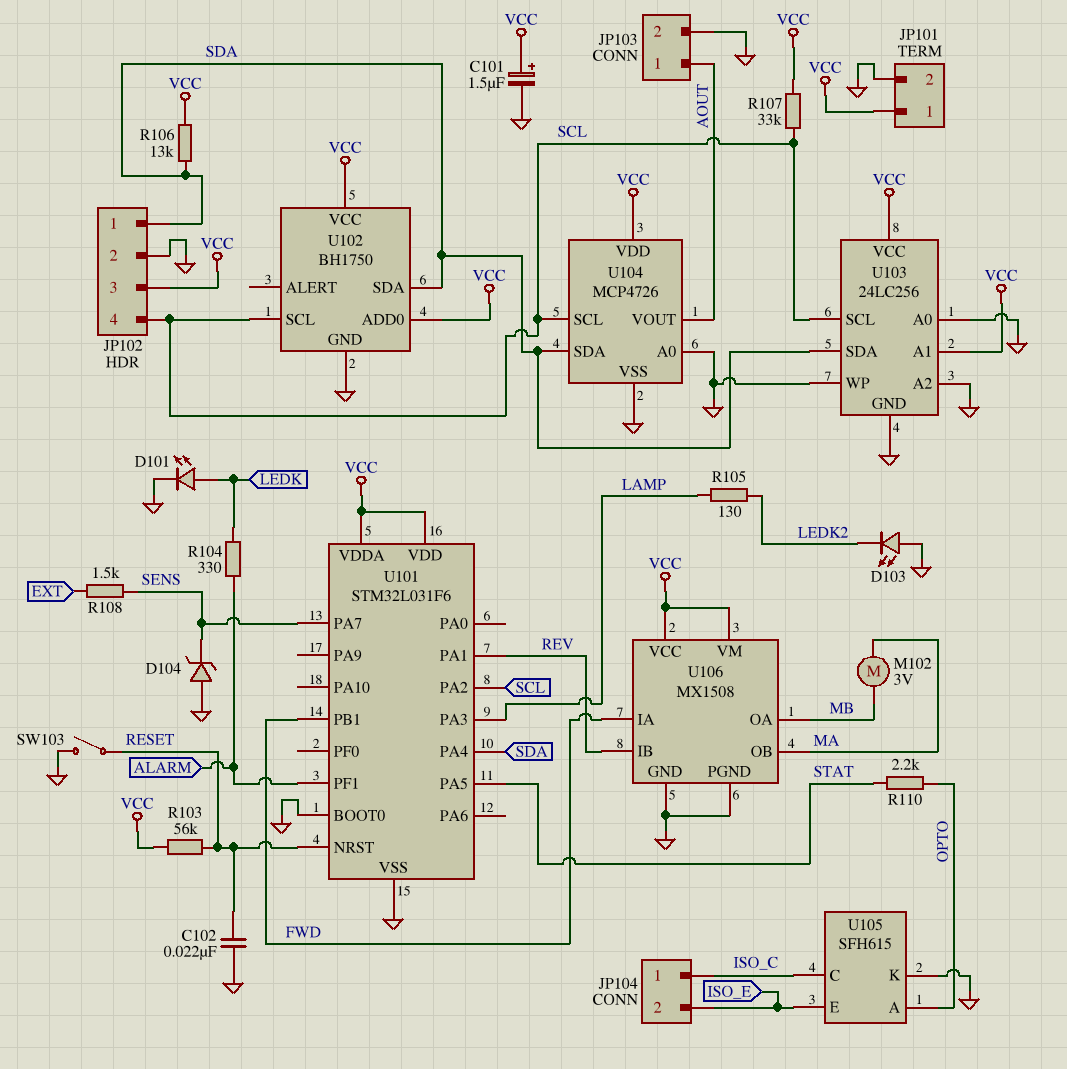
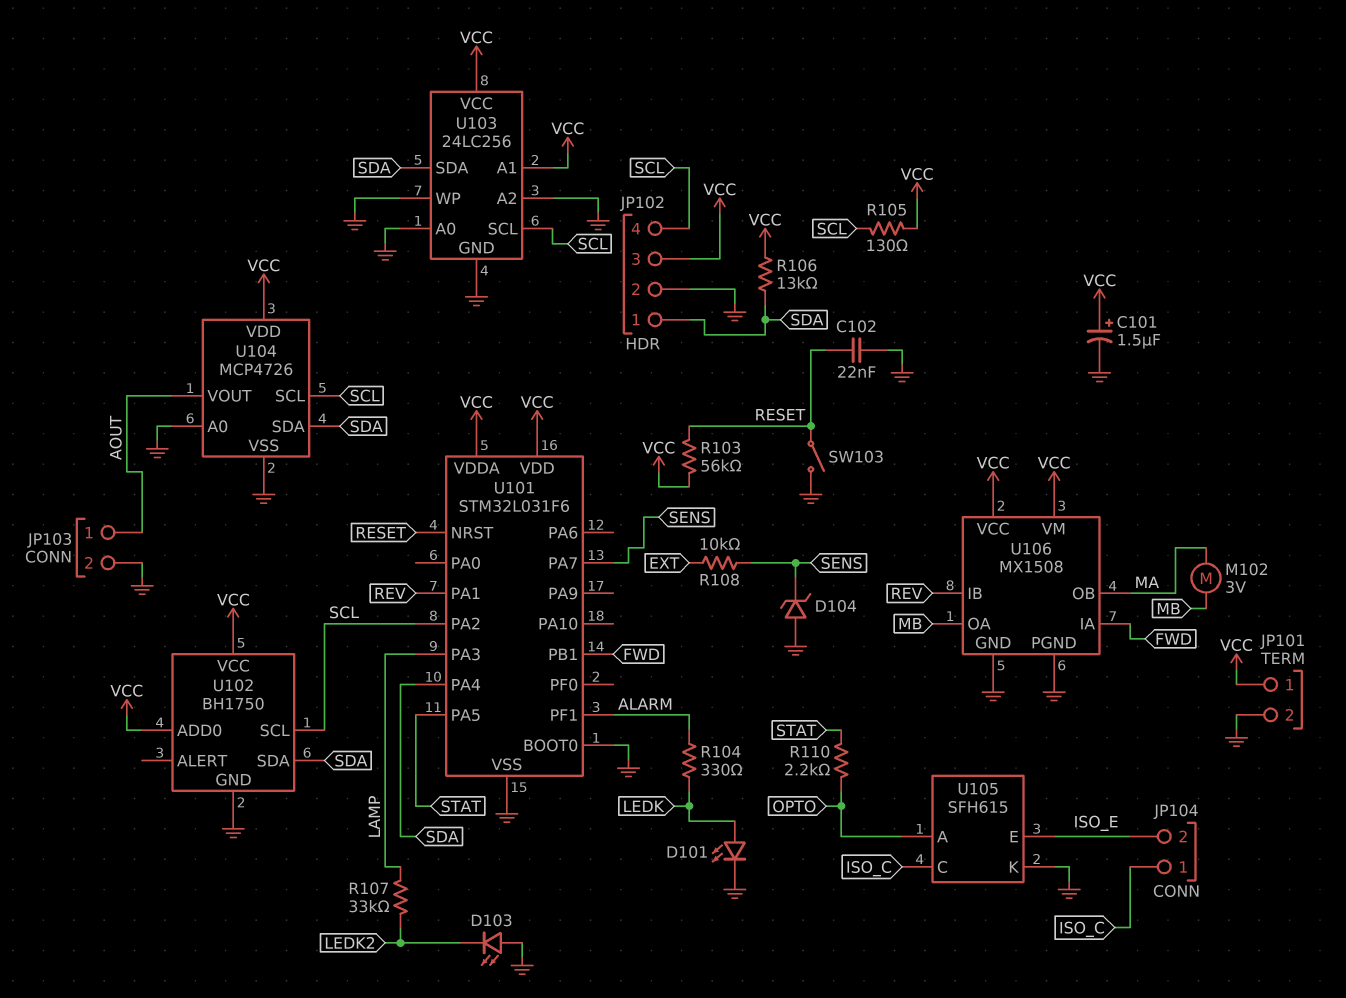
R105: 130 (LAMP, LEDK2) -> 130 (SCL, VCC)
R107: 33k (SCL, VCC) -> 33k (LAMP, LEDK2)
R108: 1.5k (EXT, SENS) -> 10k (EXT, SENS)

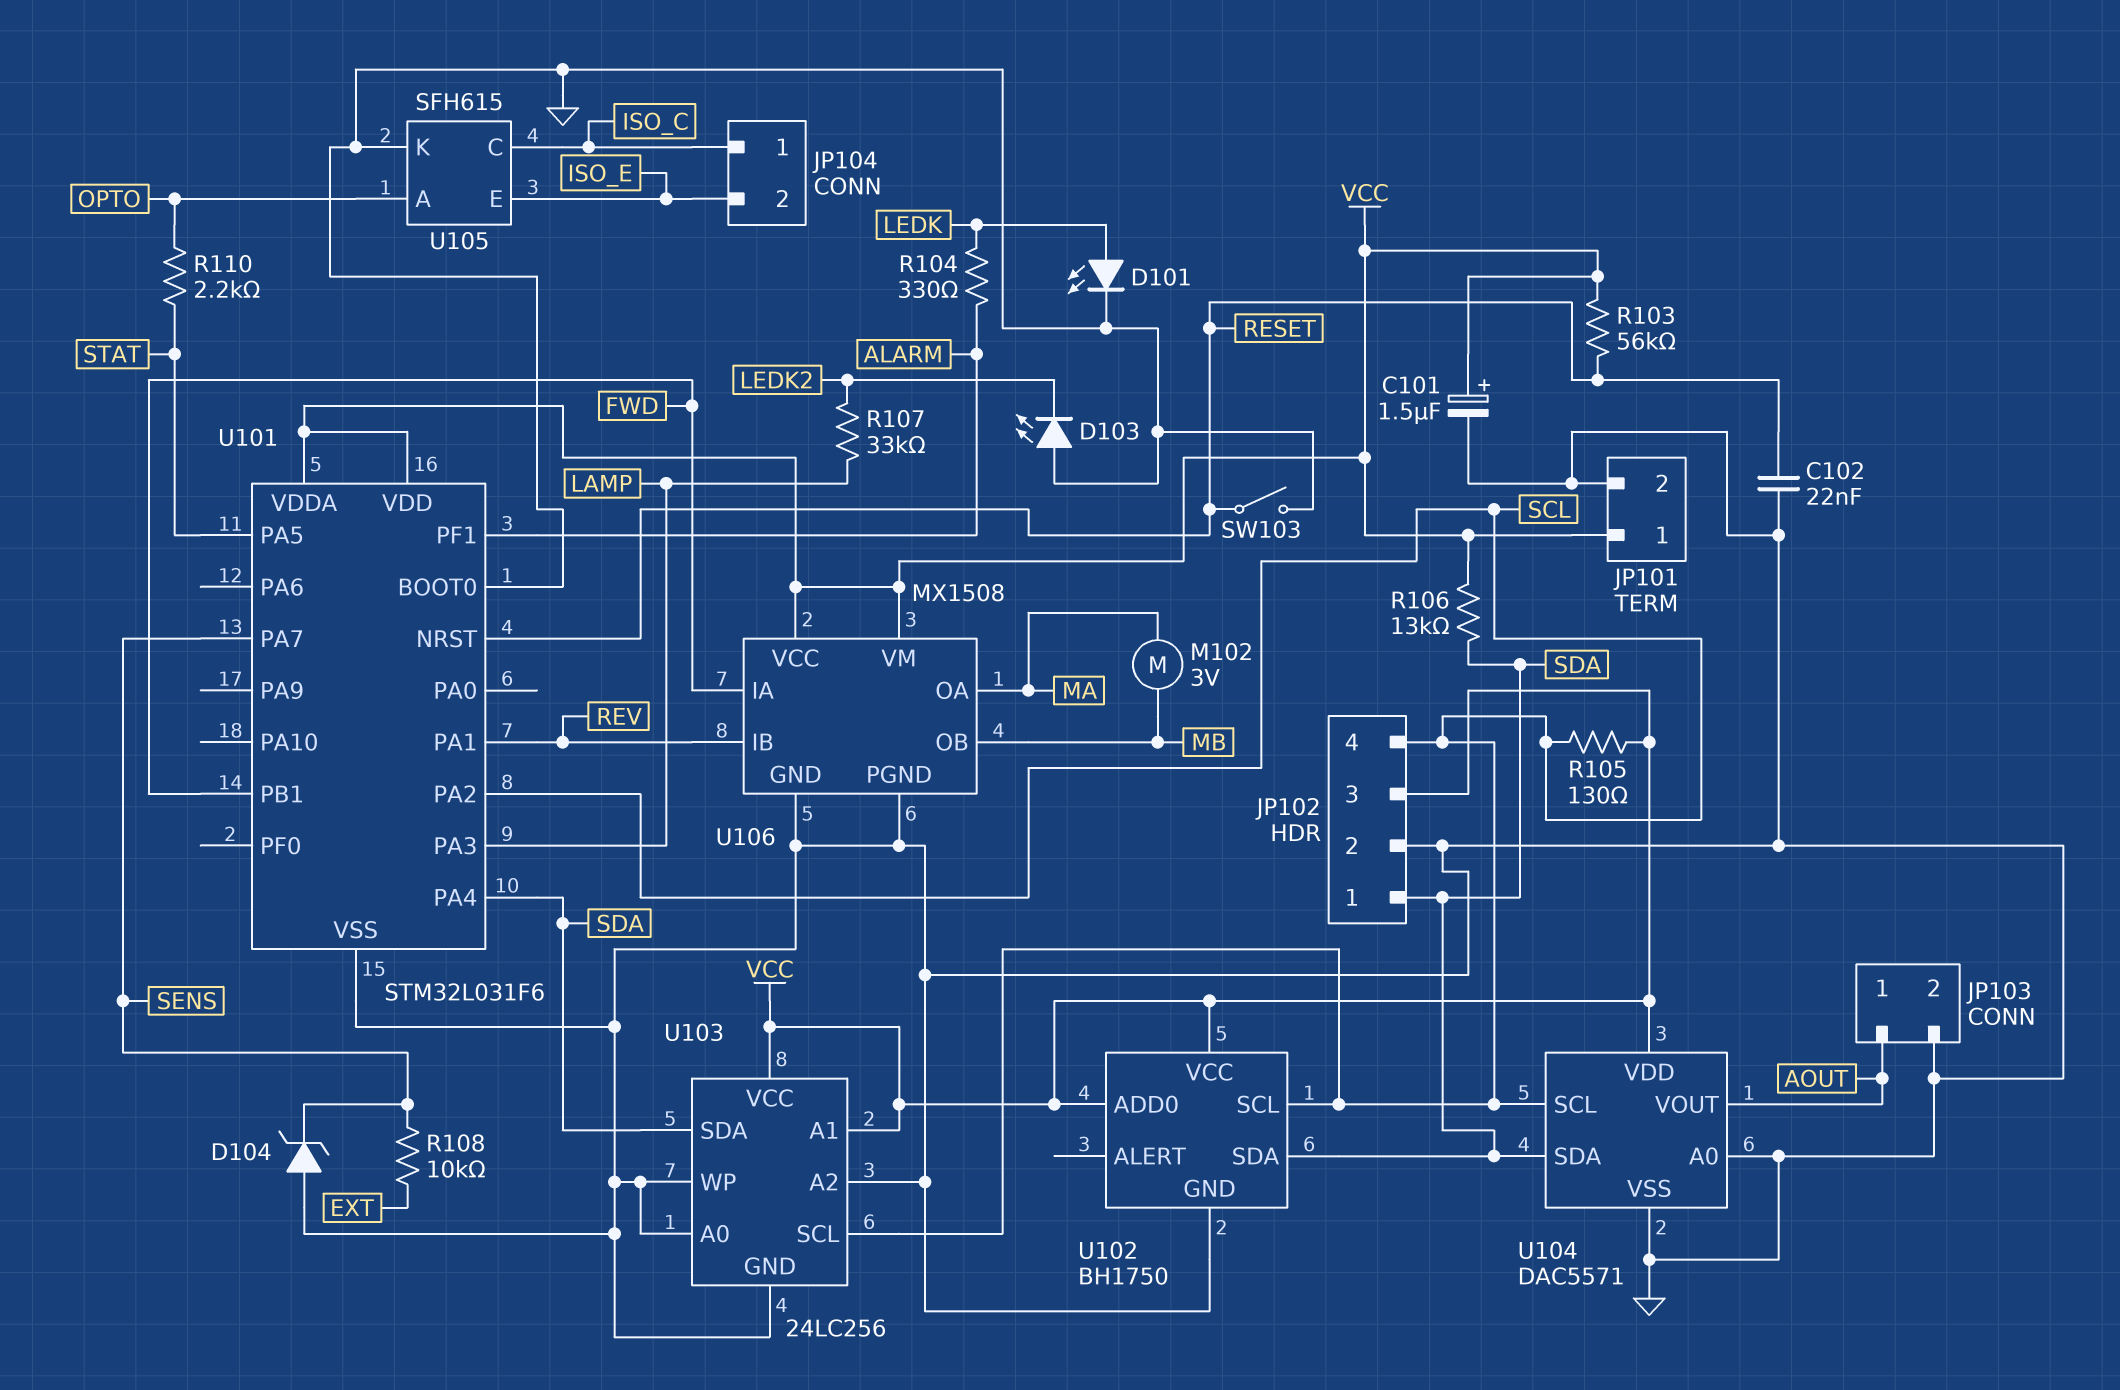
U104: MCP4726 -> DAC5571
U106 pin OA: MB -> MA
U106 pin OB: MA -> MB

